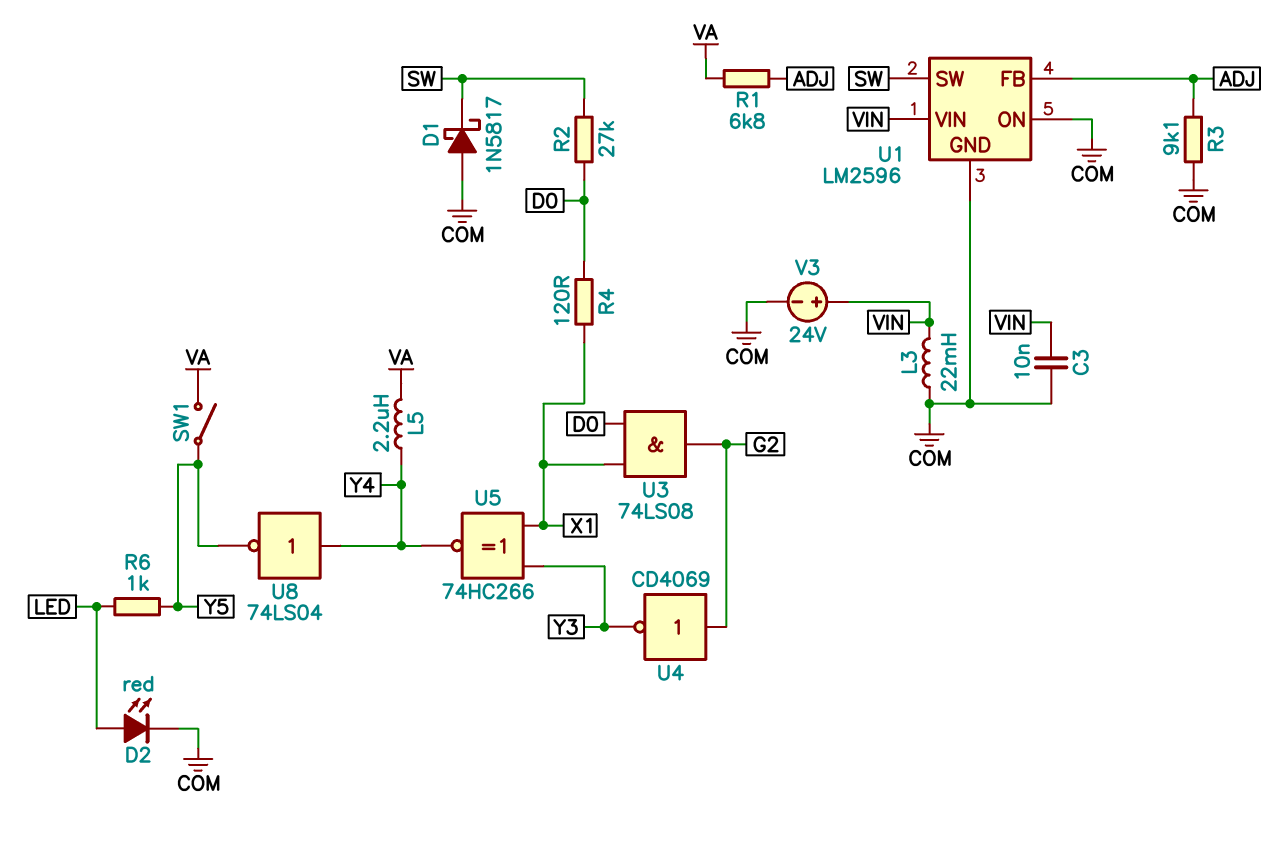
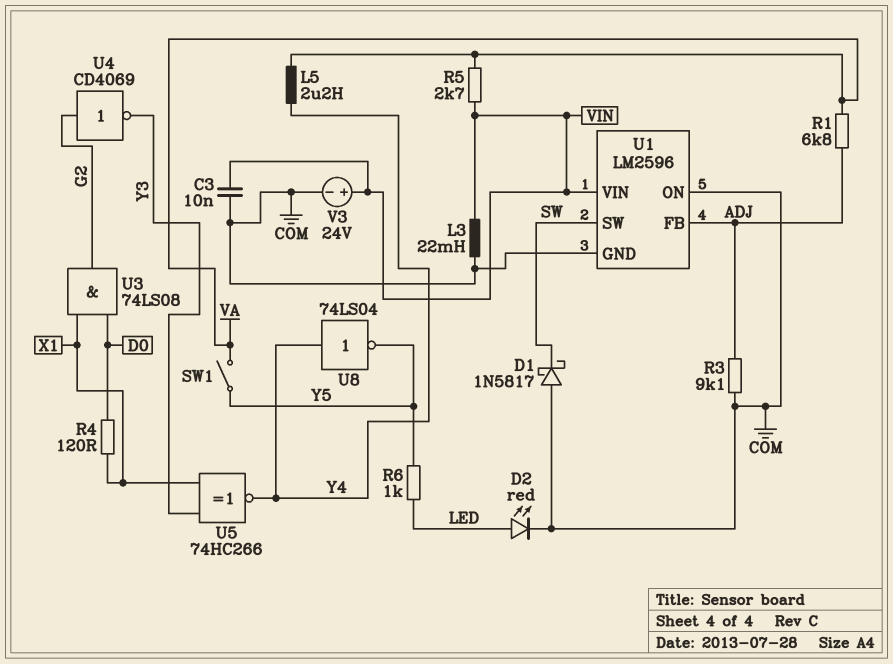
R2: 27k (D0, SW) -> none
R5: none -> 2.7k (VA, VIN)

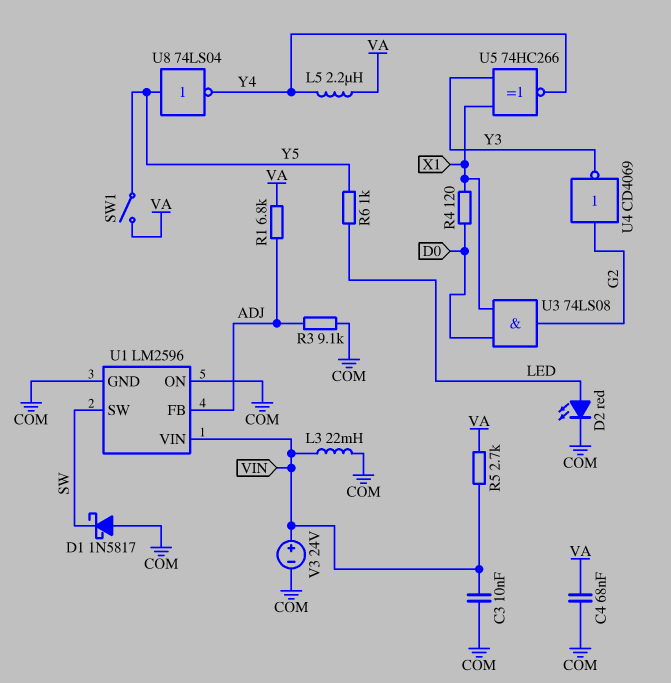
C4: none -> 68nF (COM, VA)
U8: NOT 74LS04 (in Y4, out Y5) -> NOT 74LS04 (in Y5, out Y4)

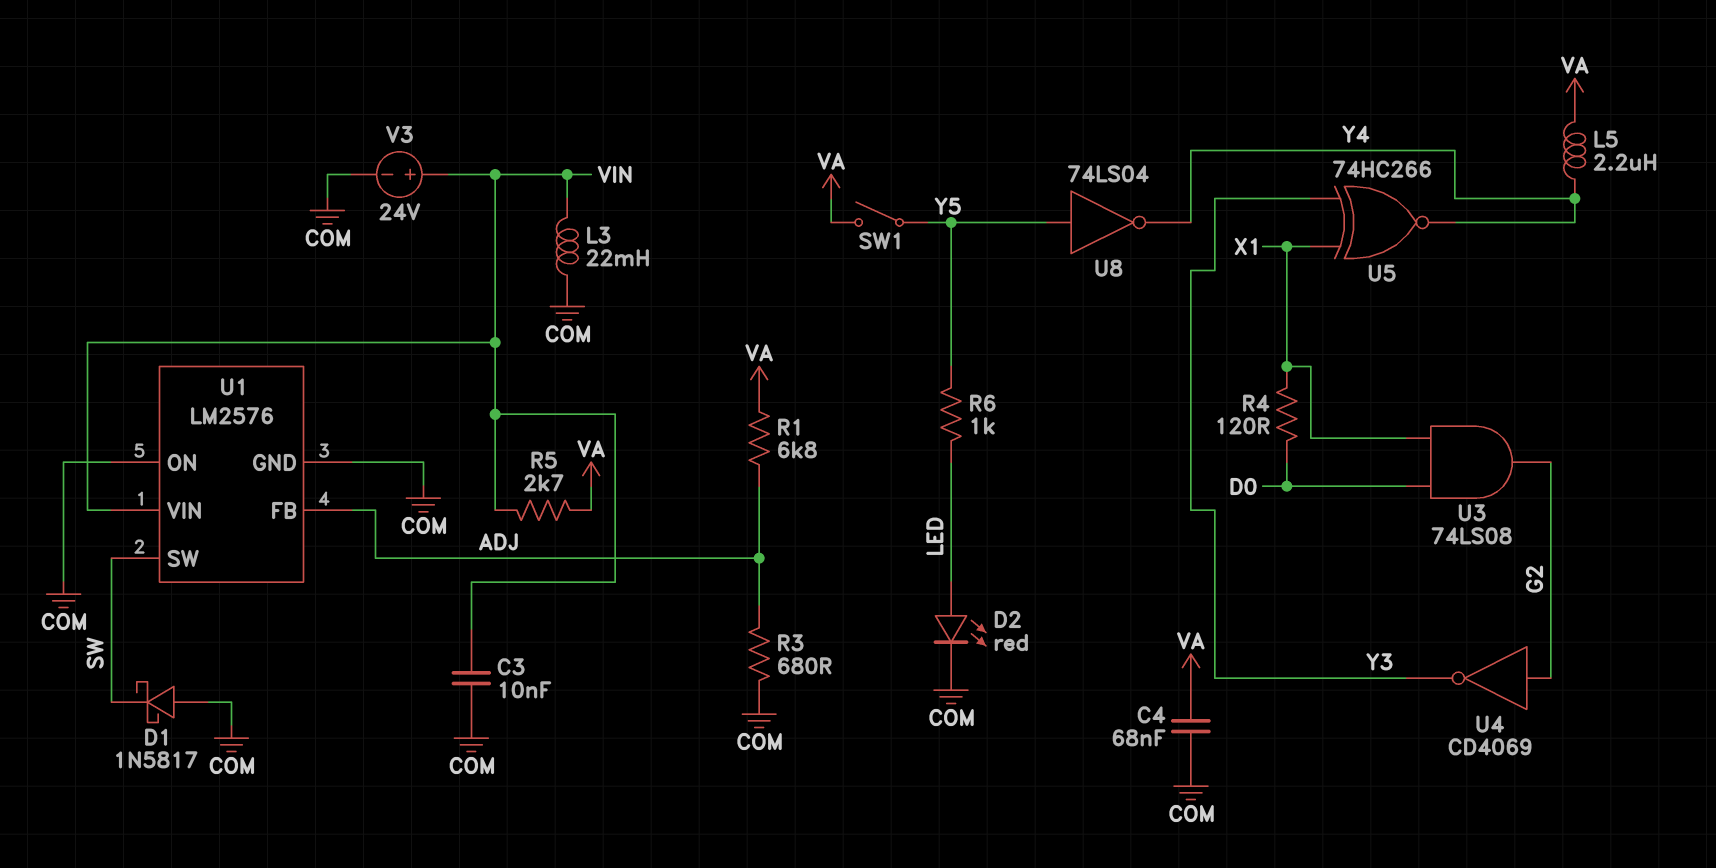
R3: 9.1k (ADJ, COM) -> 680 (ADJ, COM)
U1: LM2596 -> LM2576

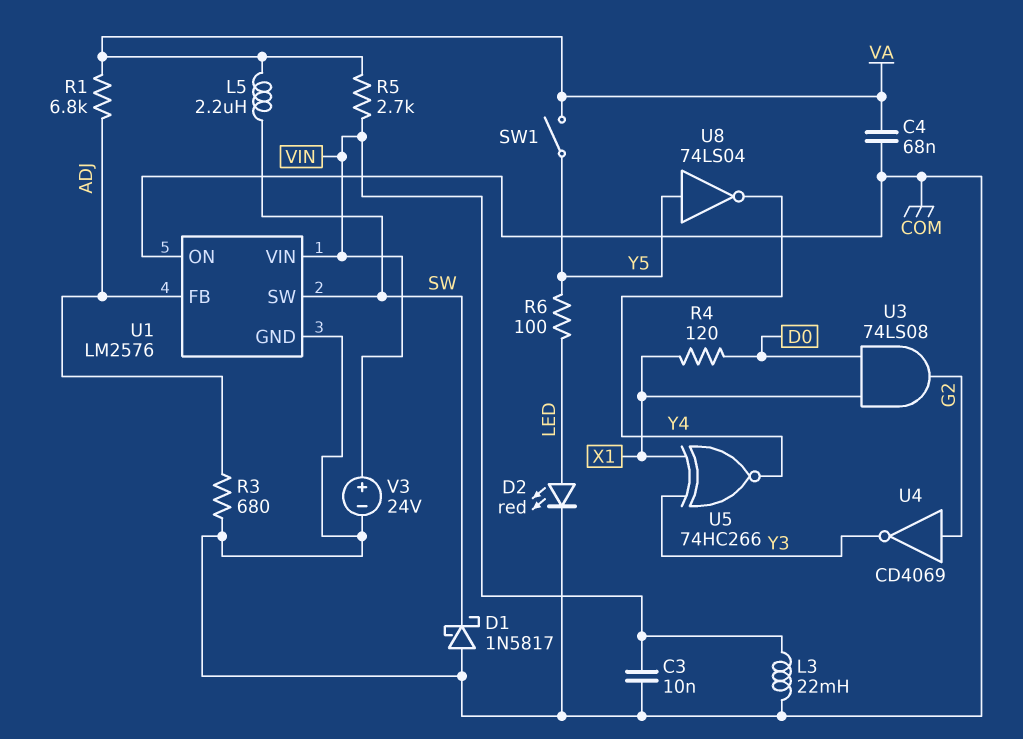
L5: 2.2uH (VA, Y4) -> 2.2uH (SW, VA)
R6: 1k (LED, Y5) -> 100 (LED, Y5)

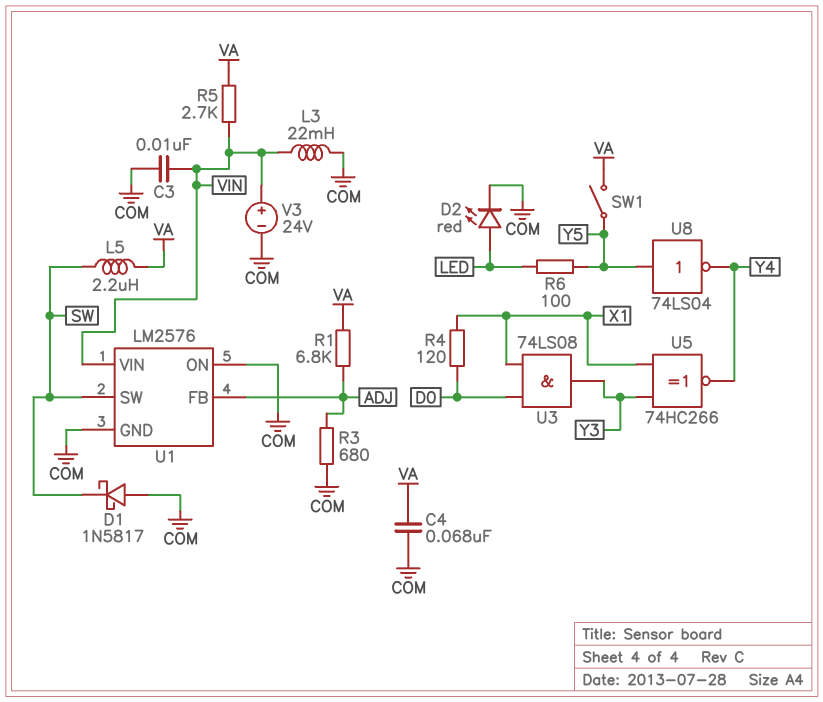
U3: AND 74LS08 (in D0, in X1, out G2) -> AND 74LS08 (in D0, in X1, out Y3)
U4: NOT CD4069 (in G2, out Y3) -> none

